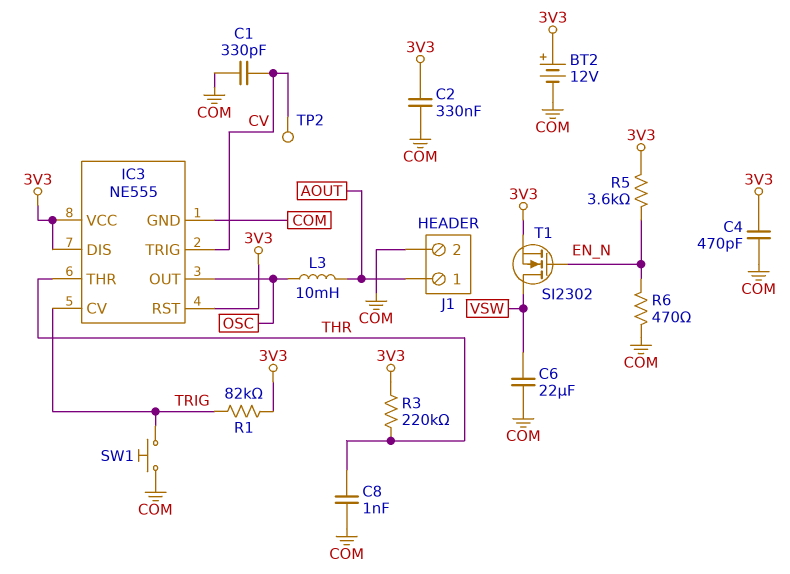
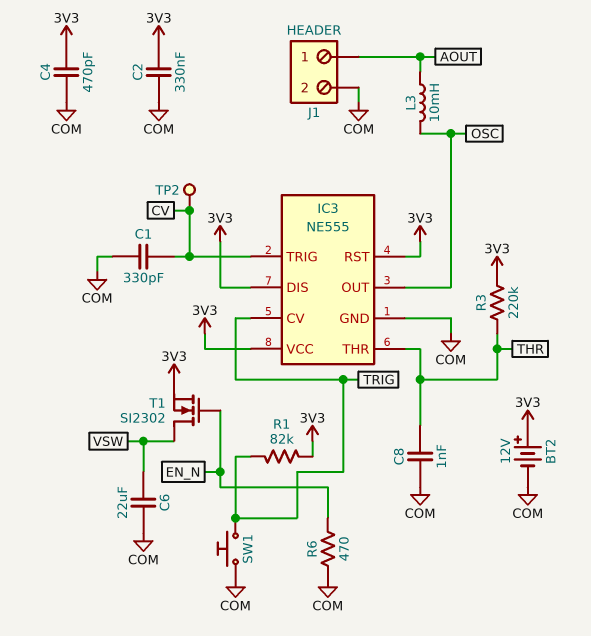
R5: 3.6k (3V3, EN_N) -> none

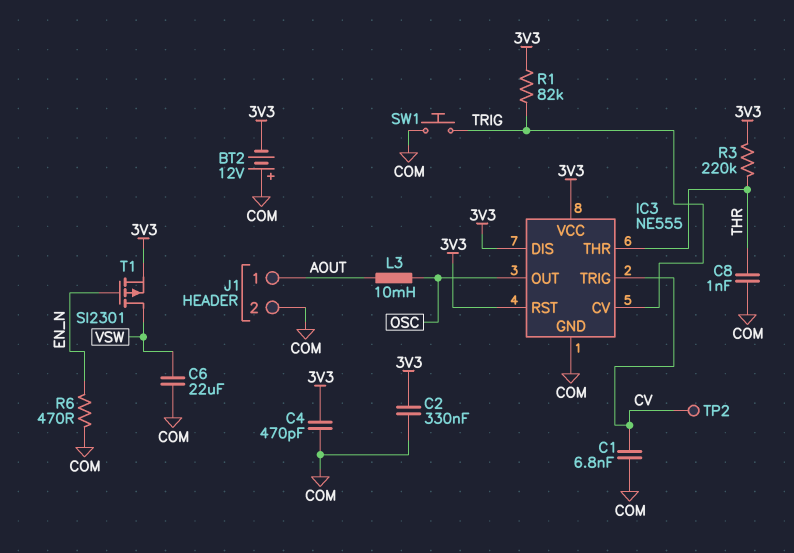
BT2: 12V (plus 3V3, minus COM) -> 12V (plus COM, minus 3V3)
C1: 330pF (COM, CV) -> 6.8nF (COM, CV)
T1: NMOS SI2302 (G EN_N, D VSW, S 3V3) -> PMOS SI2301 (G EN_N, D VSW, S 3V3)

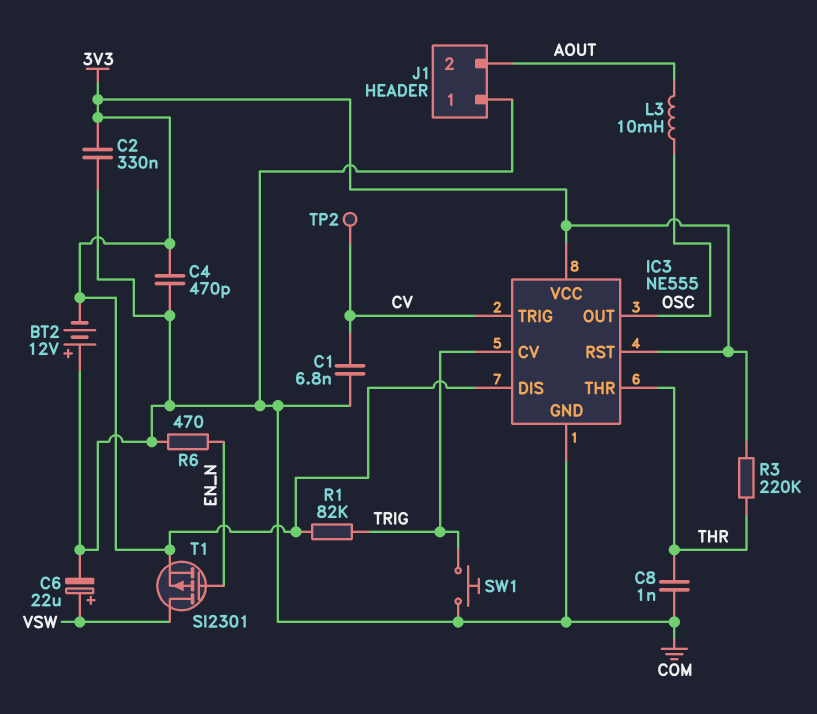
C6: 22uF (COM, VSW) -> 22uF (plus VSW, minus COM)
J1 pin 1: AOUT -> COM
J1 pin 2: COM -> AOUT

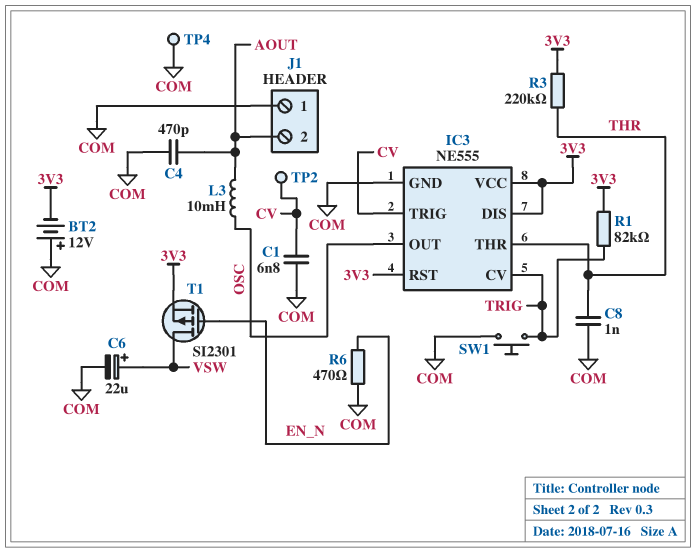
C2: 330nF (3V3, COM) -> none
C4: 470pF (3V3, COM) -> 470pF (AOUT, COM)
TP4: none -> test point (COM)

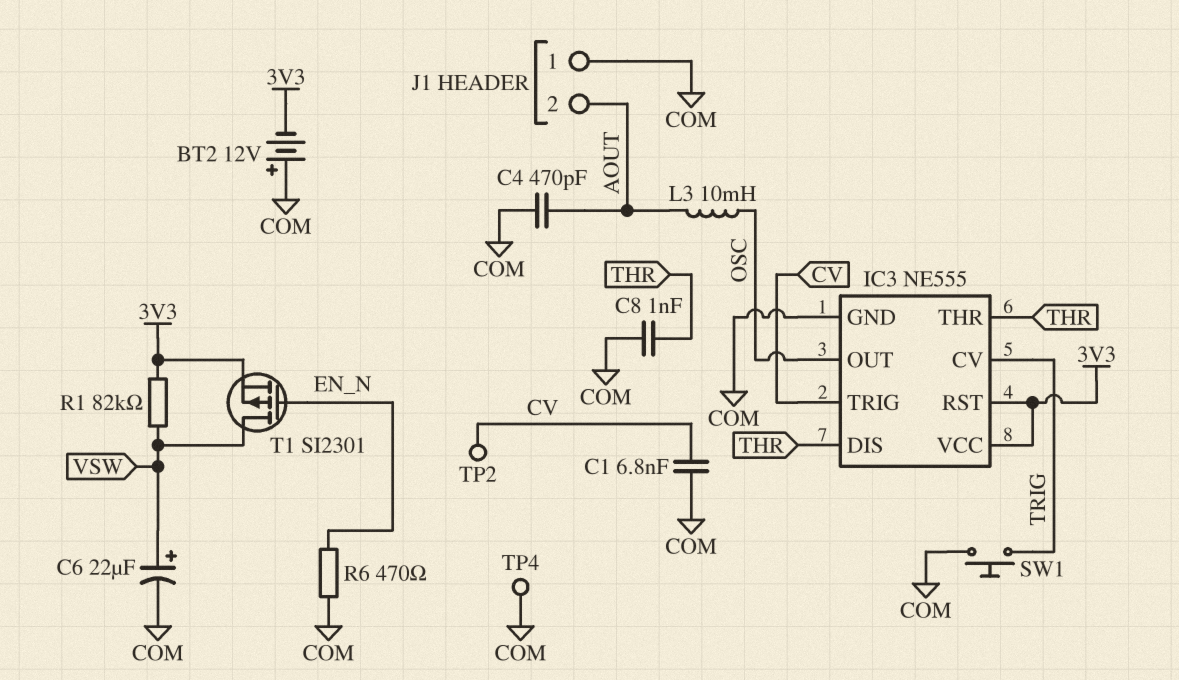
IC3 pin DIS: 3V3 -> THR
R1: 82k (3V3, TRIG) -> 82k (3V3, VSW)
R3: 220k (3V3, THR) -> none

